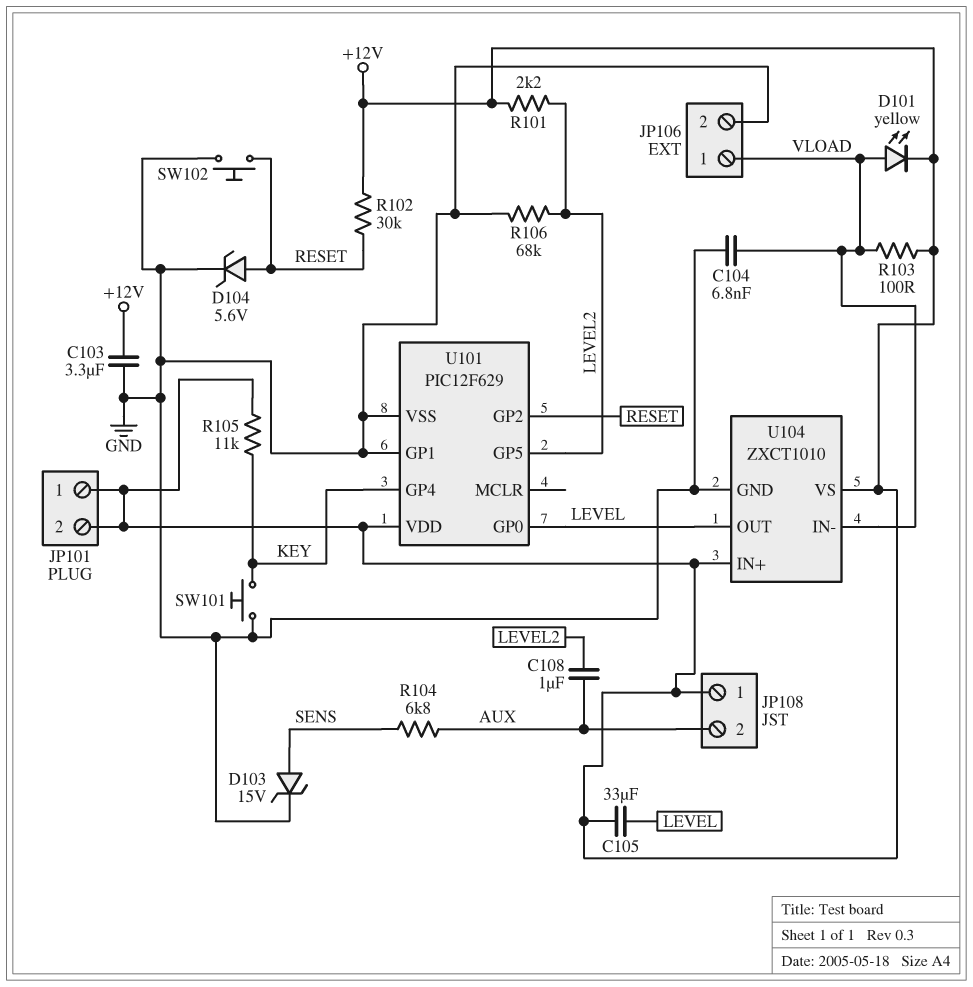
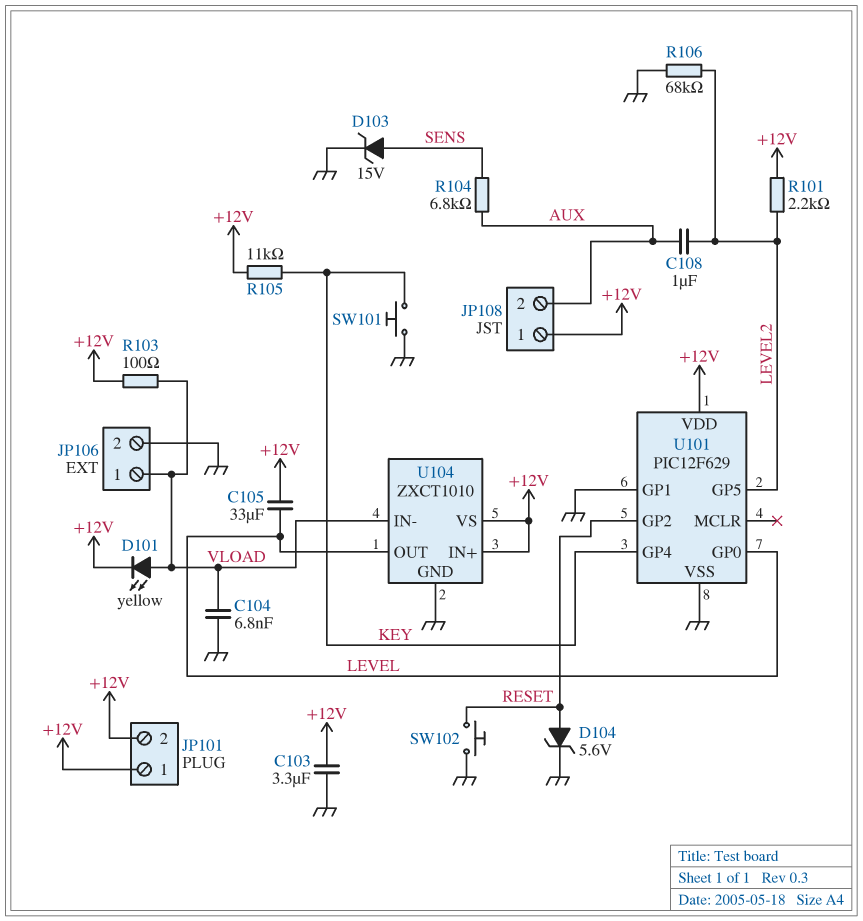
R102: 30k (+12V, RESET) -> none

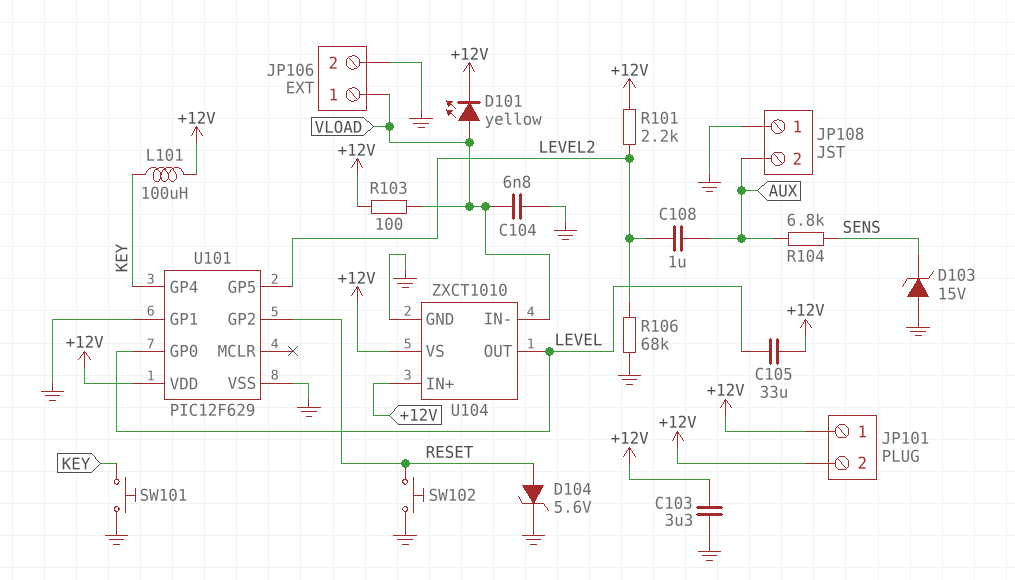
D103: zener 15V (A SENS, K GND) -> zener 15V (A GND, K SENS)
JP108 pin 1: +12V -> GND
L101: none -> 100uH (+12V, KEY)
R105: 11k (+12V, KEY) -> none

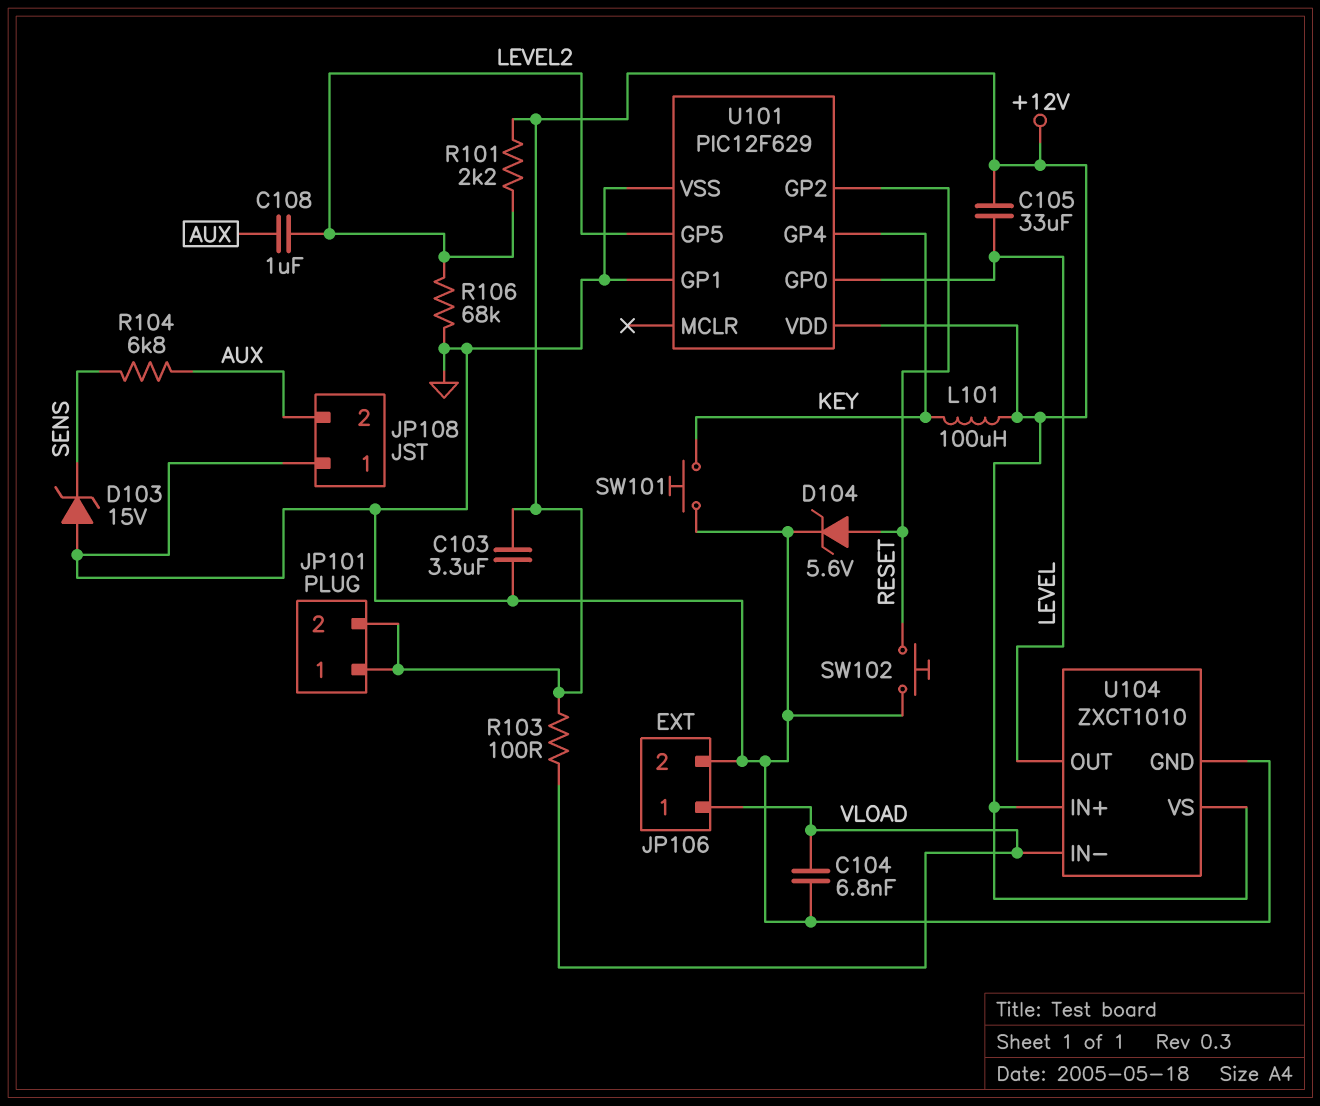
D101: LED yellow (A VLOAD, K +12V) -> none

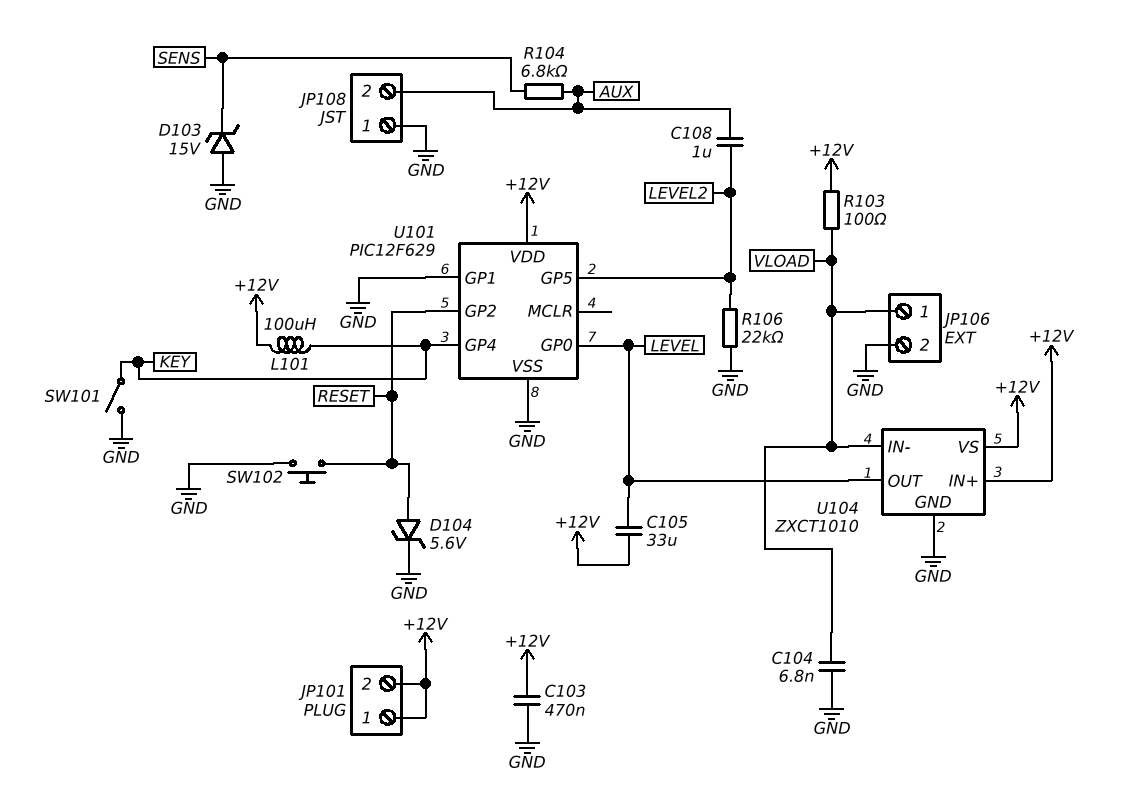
C103: 3.3uF (+12V, GND) -> 470nF (+12V, GND)
R101: 2.2k (+12V, LEVEL2) -> none
R106: 68k (GND, LEVEL2) -> 22k (GND, LEVEL2)
SW101: button (GND, KEY) -> switch (GND, KEY)

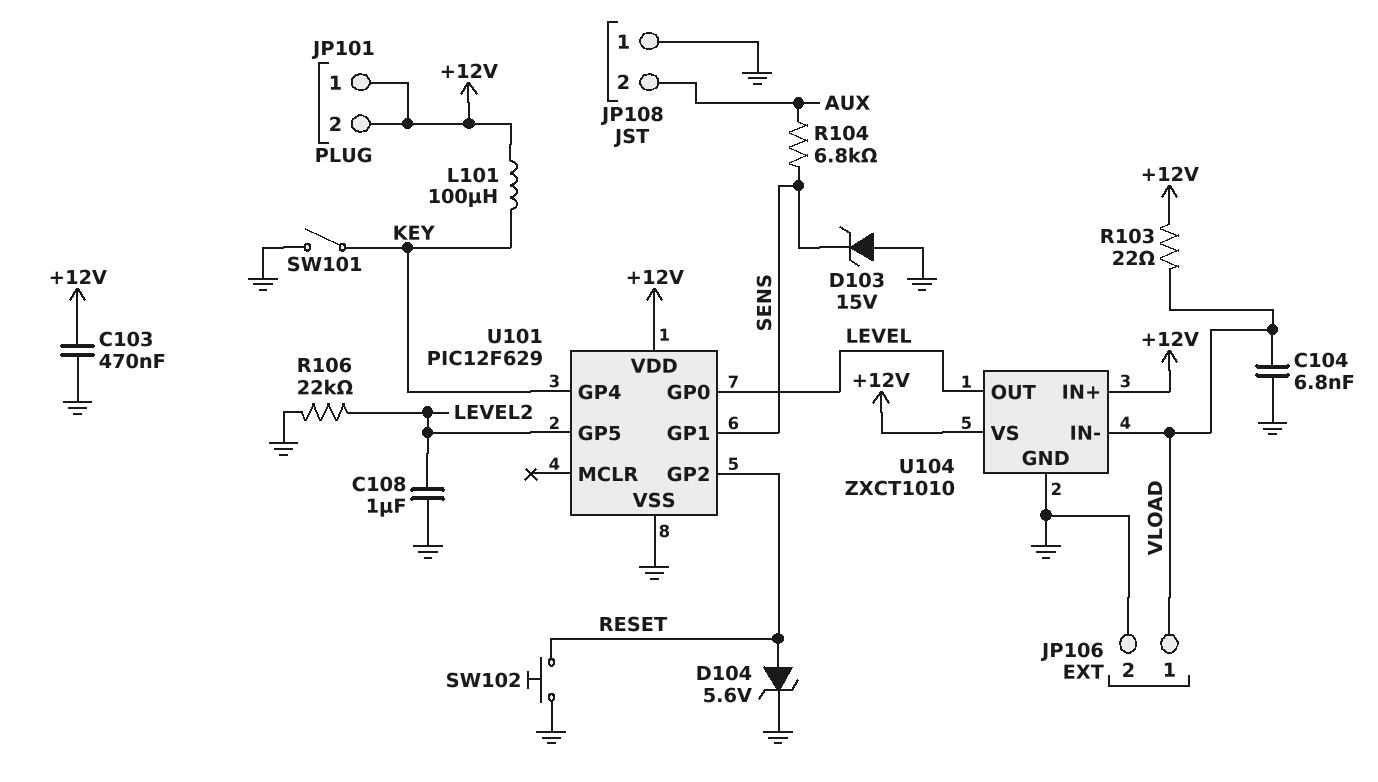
C105: 33uF (+12V, LEVEL) -> none
C108: 1uF (AUX, LEVEL2) -> 1uF (GND, LEVEL2)
R103: 100 (+12V, VLOAD) -> 22 (+12V, VLOAD)
U101 pin GP1: GND -> SENS

